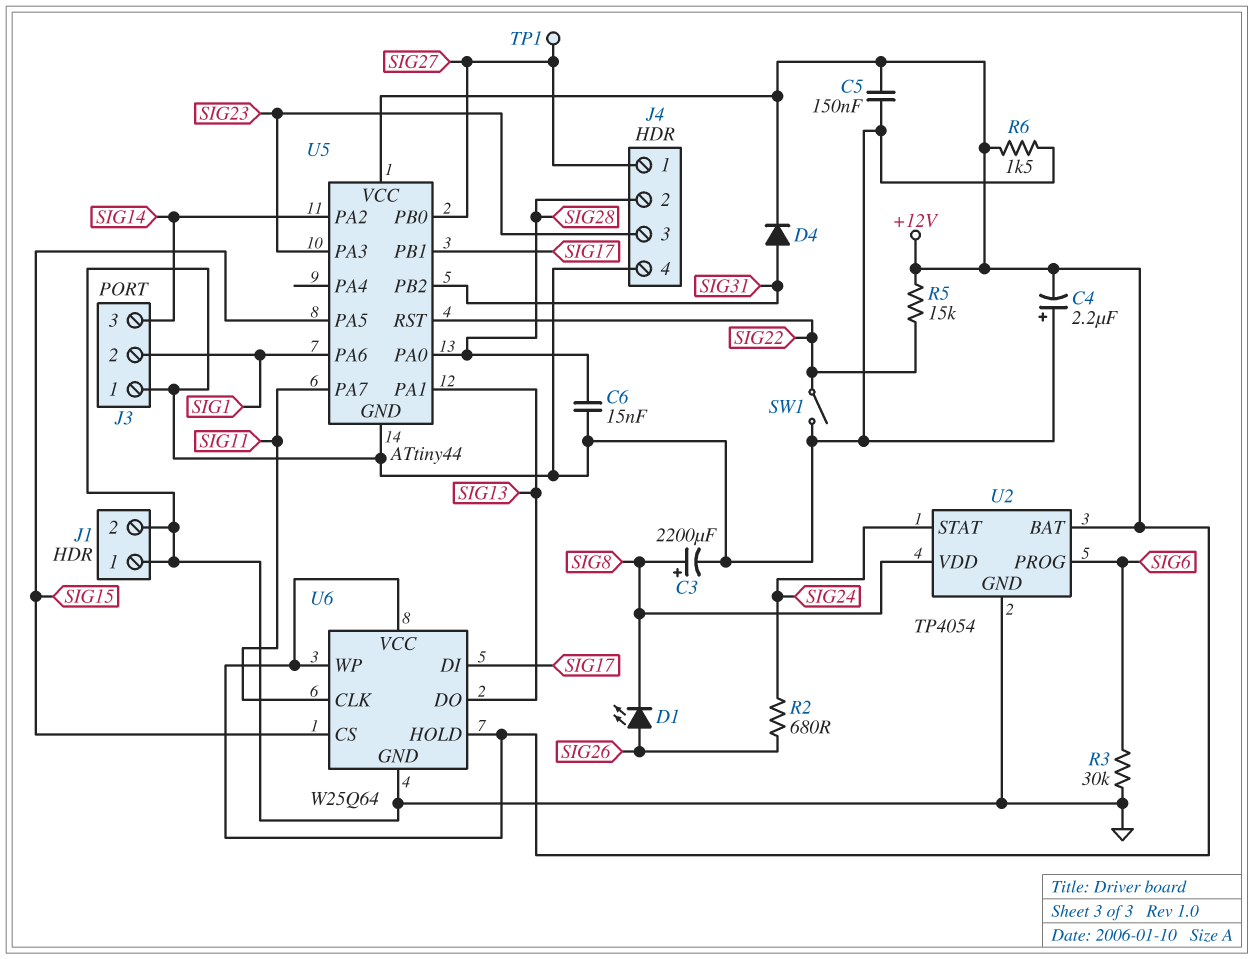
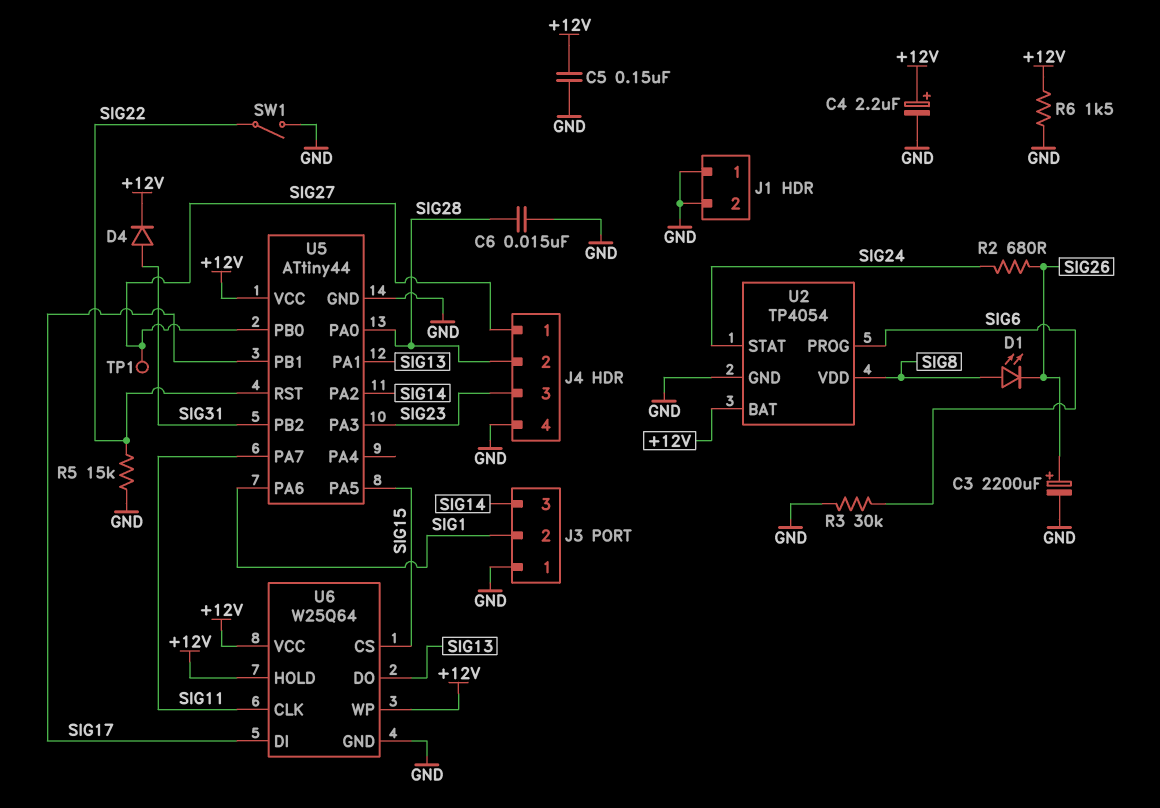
C3: 2200uF (plus SIG8, minus GND) -> 2200uF (plus SIG26, minus GND)
C4: 2.2uF (plus GND, minus +12V) -> 2.2uF (plus +12V, minus GND)
D1: LED (A SIG26, K SIG8) -> LED (A SIG8, K SIG26)
R5: 15k (+12V, SIG22) -> 15k (GND, SIG22)

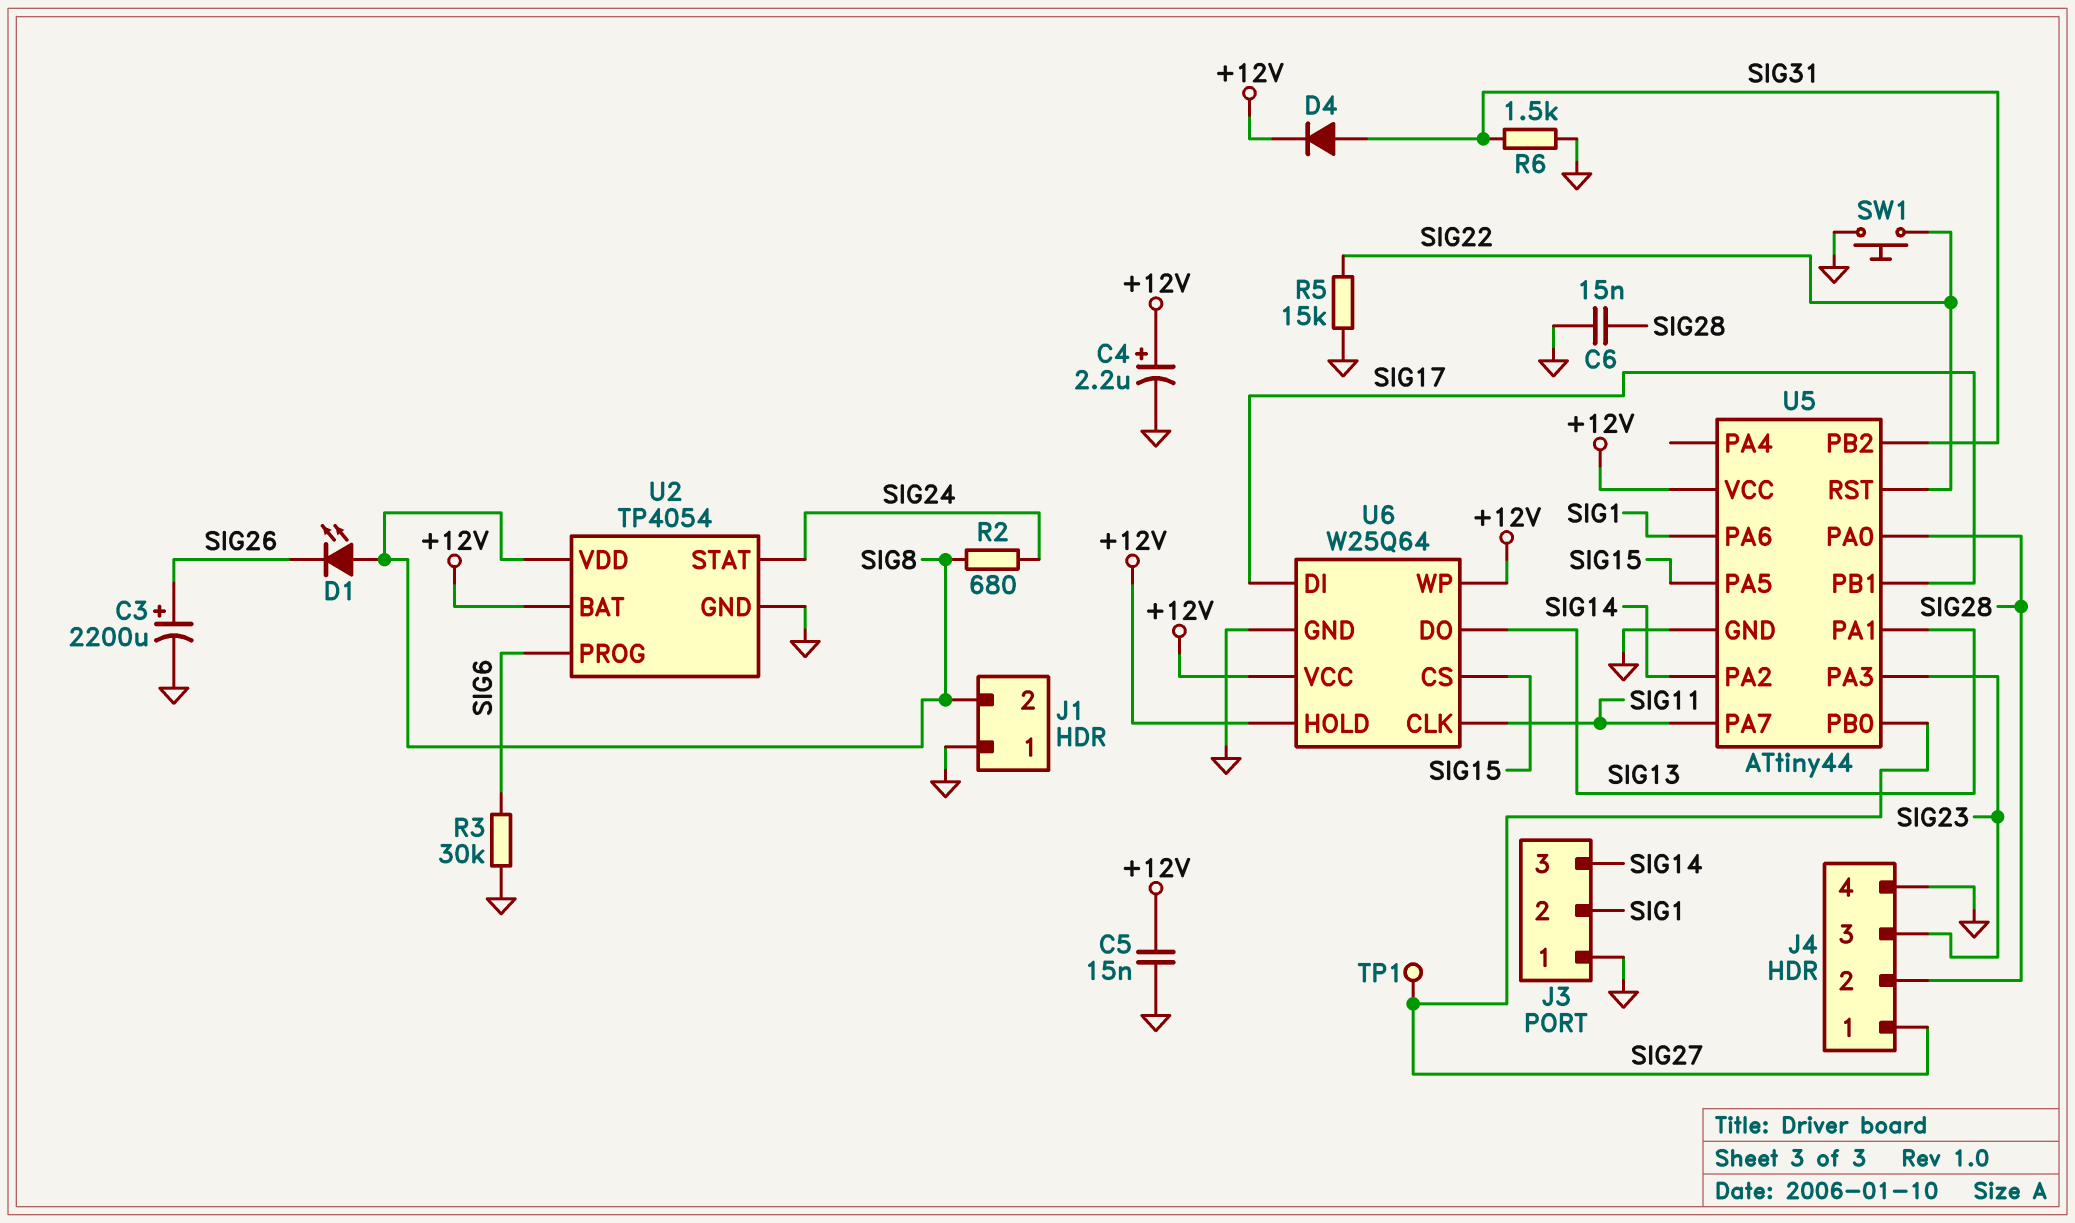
C5: 150nF (+12V, GND) -> 15nF (+12V, GND)
J1 pin 2: GND -> SIG8
R2: 680 (SIG24, SIG26) -> 680 (SIG8, SIG24)
R6: 1.5k (+12V, GND) -> 1.5k (GND, SIG31)
SW1: switch (GND, SIG22) -> button (GND, SIG22)

